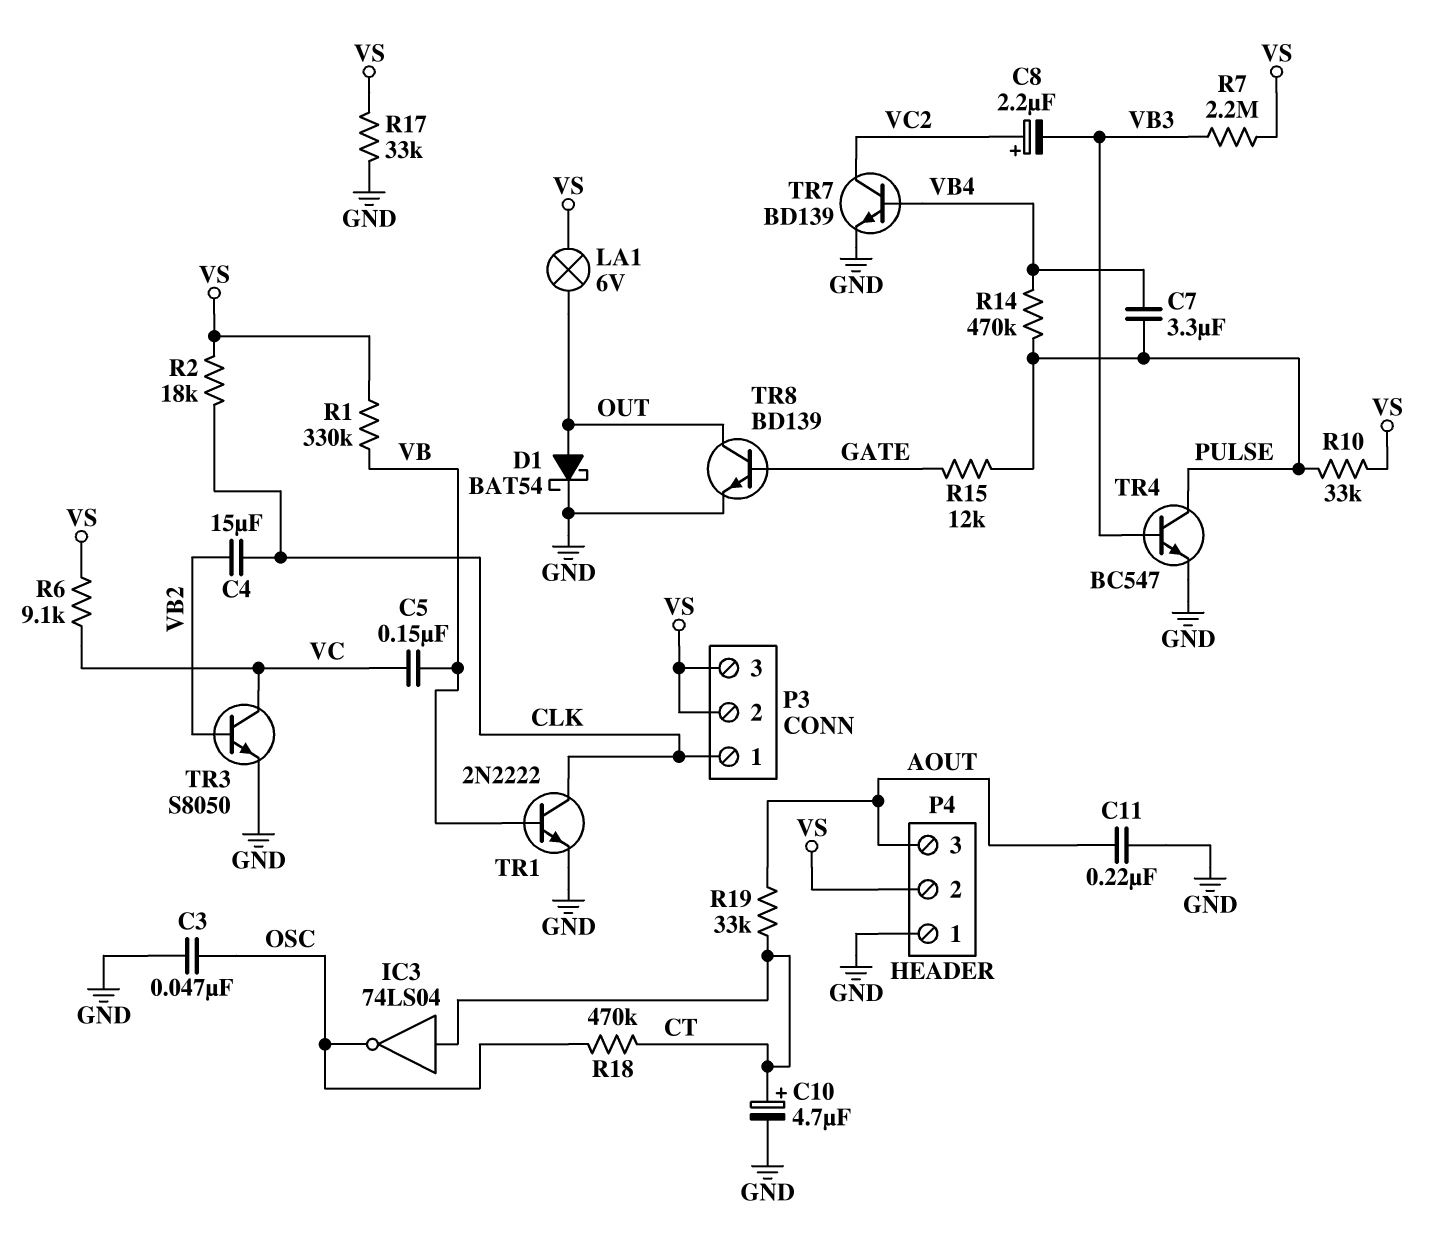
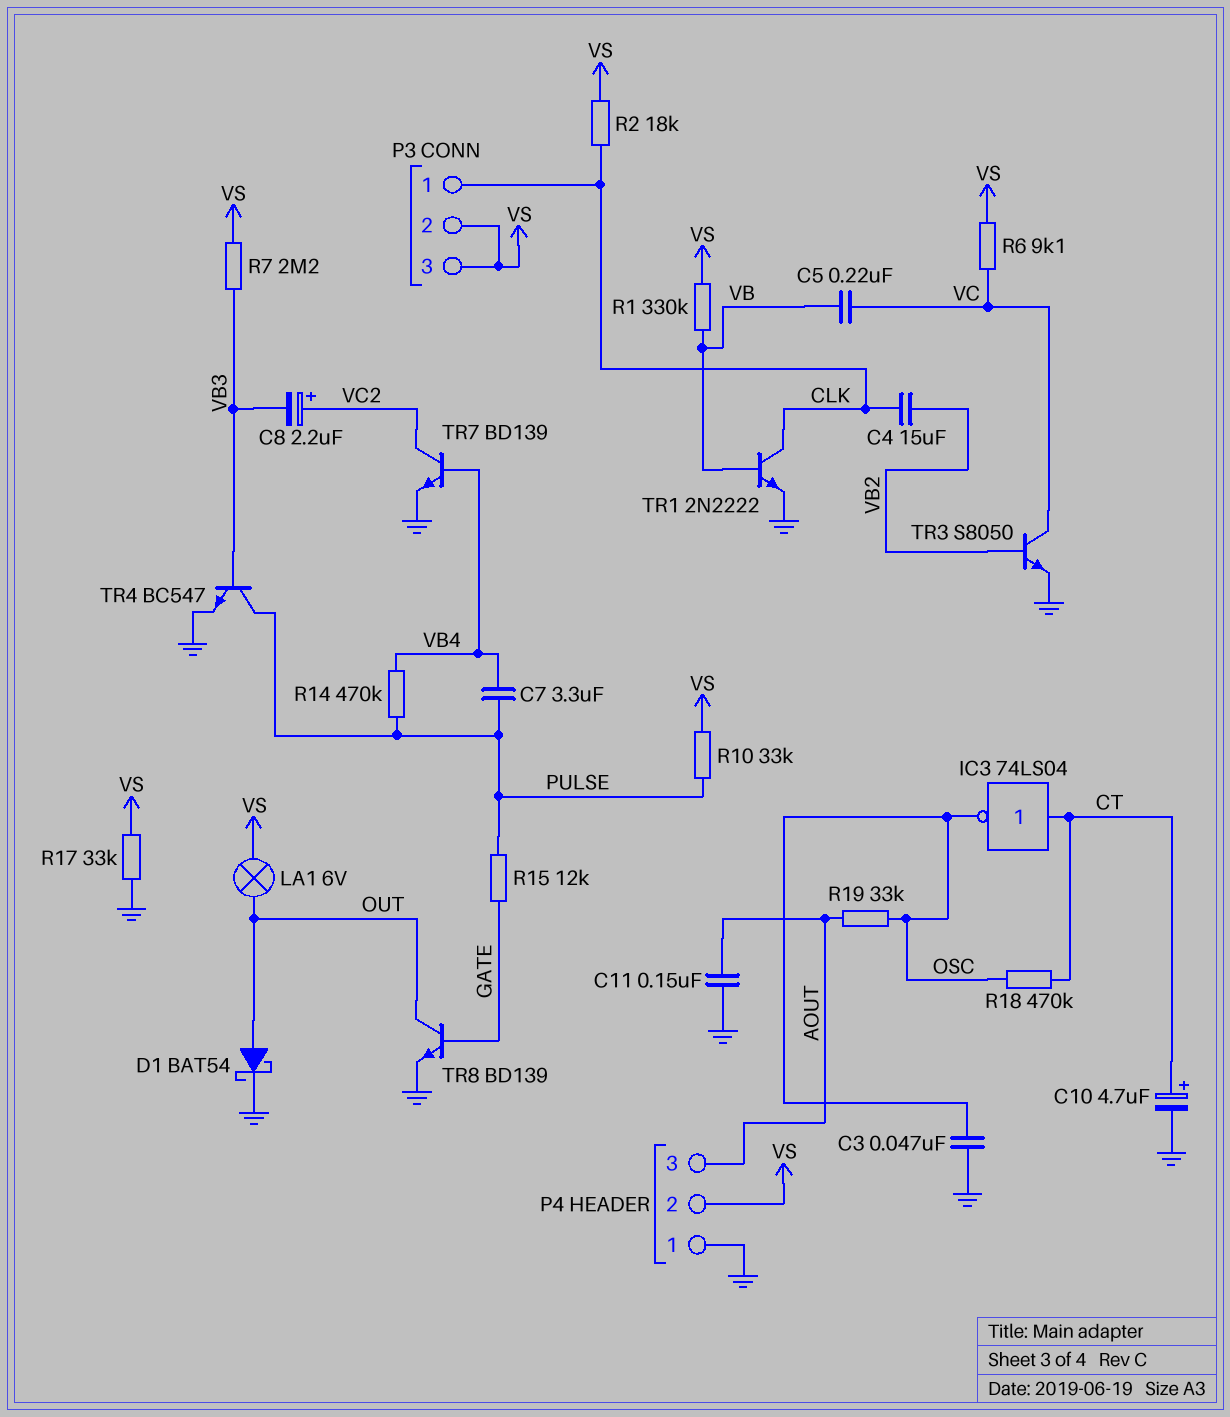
C5: 150nF (VB, VC) -> 220nF (VB, VC)
C11: 220nF (AOUT, GND) -> 150nF (AOUT, GND)
R19: 33k (AOUT, CT) -> 33k (AOUT, OSC)

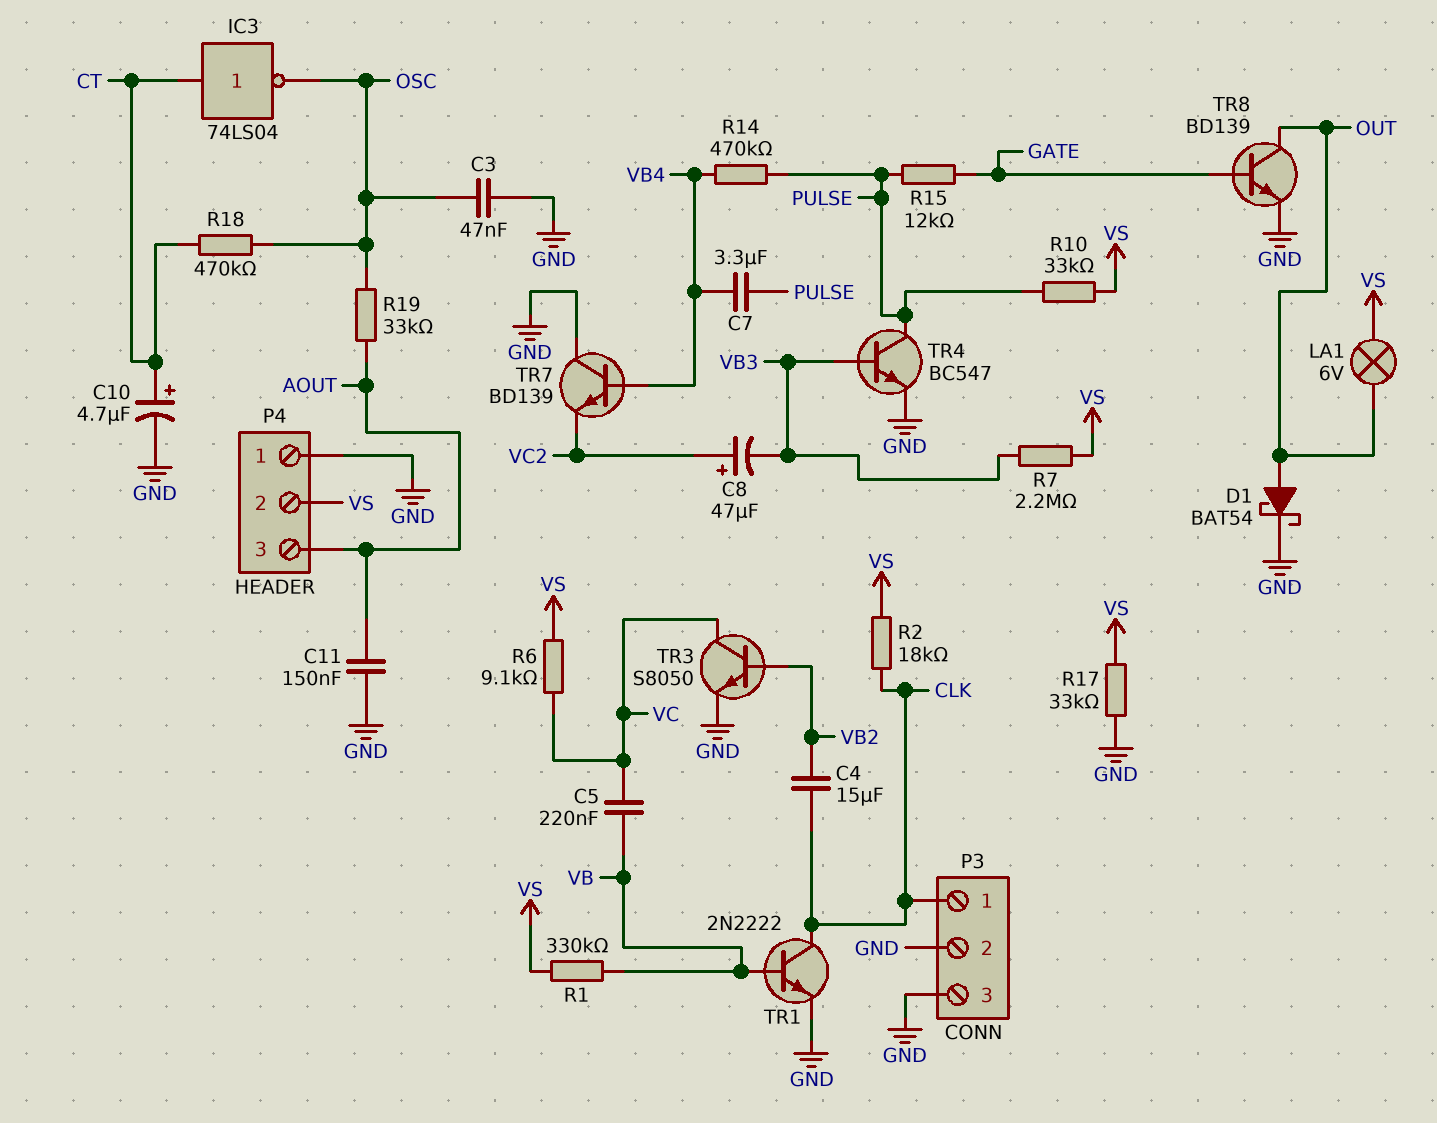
C8: 2.2uF (plus VC2, minus VB3) -> 47uF (plus VC2, minus VB3)
P3 pin 2: VS -> GND
P3 pin 3: VS -> GND
TR7: NPN BD139 (B VB4, C VC2, E GND) -> NPN BD139 (B VB4, C GND, E VC2)

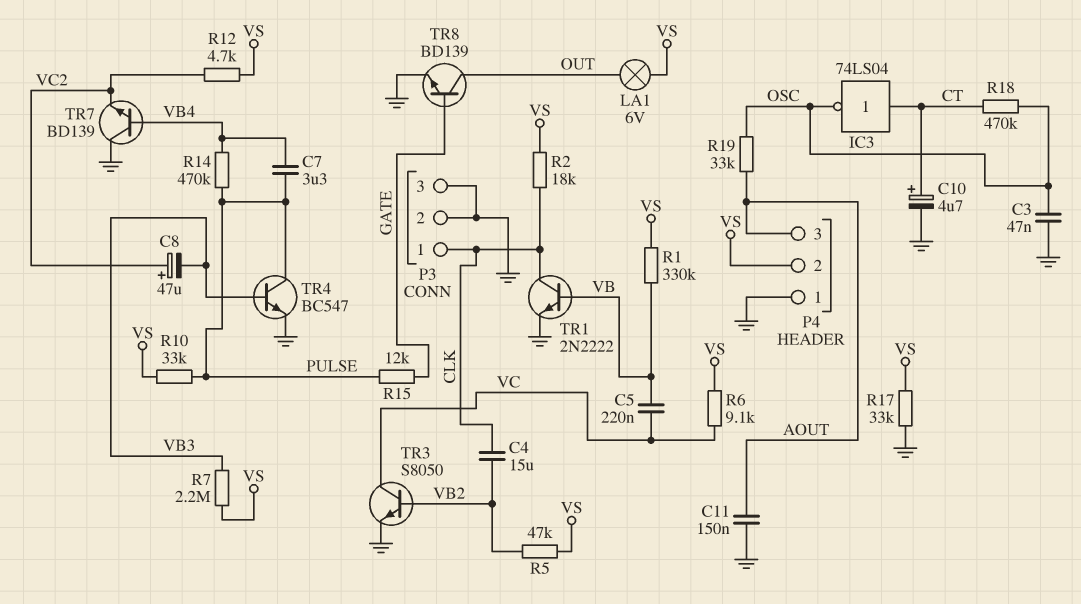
D1: schottky BAT54 (A OUT, K GND) -> none
R5: none -> 47k (VB2, VS)
R12: none -> 4.7k (VC2, VS)

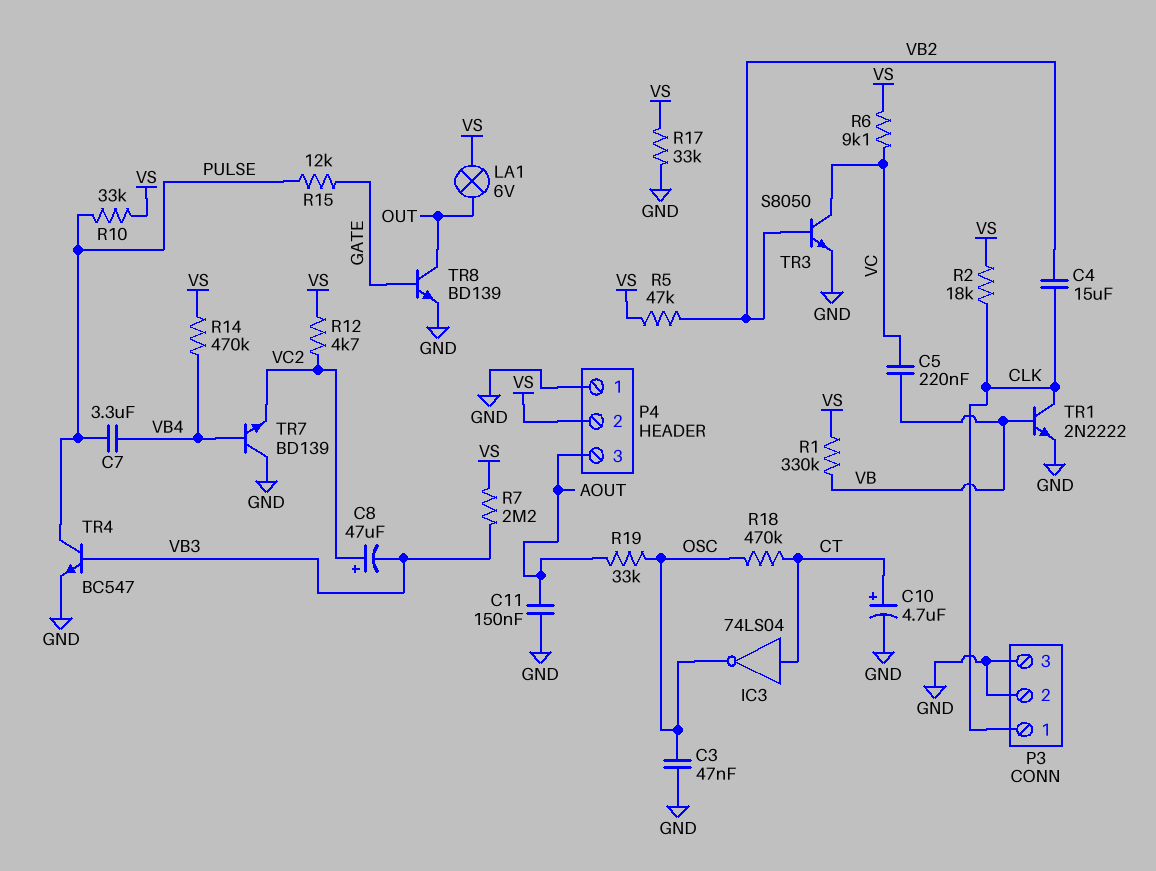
R14: 470k (PULSE, VB4) -> 470k (VB4, VS)

